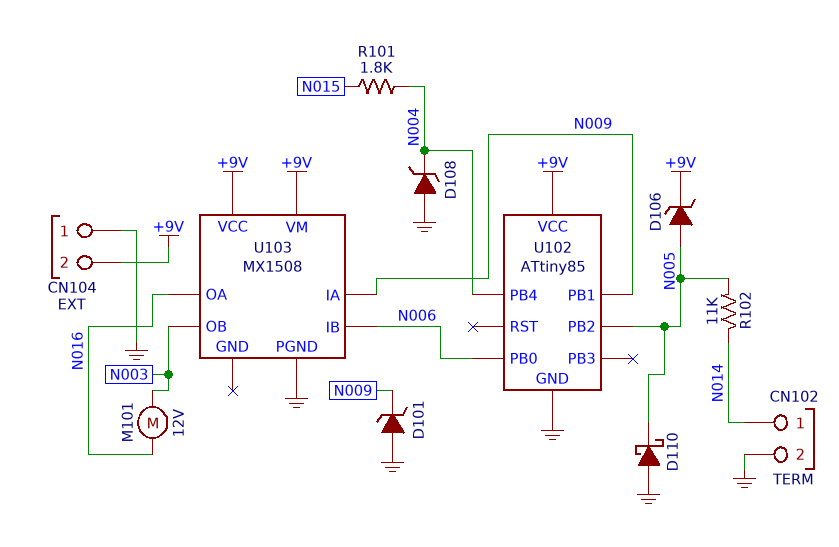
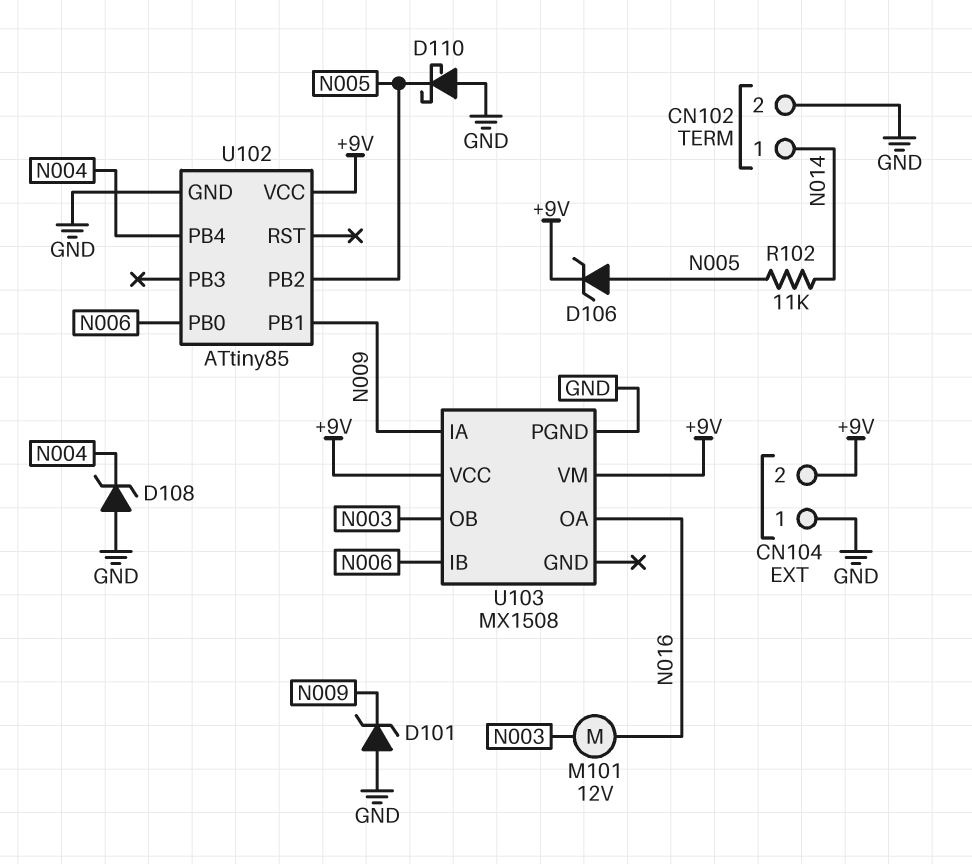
R101: 1.8k (N004, N015) -> none

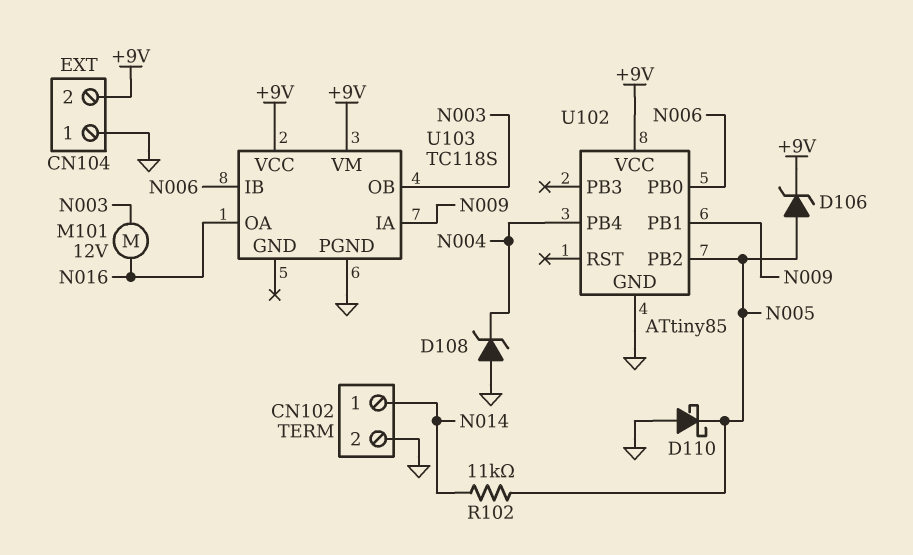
D101: zener (A GND, K N009) -> none
U103: MX1508 -> TC118S

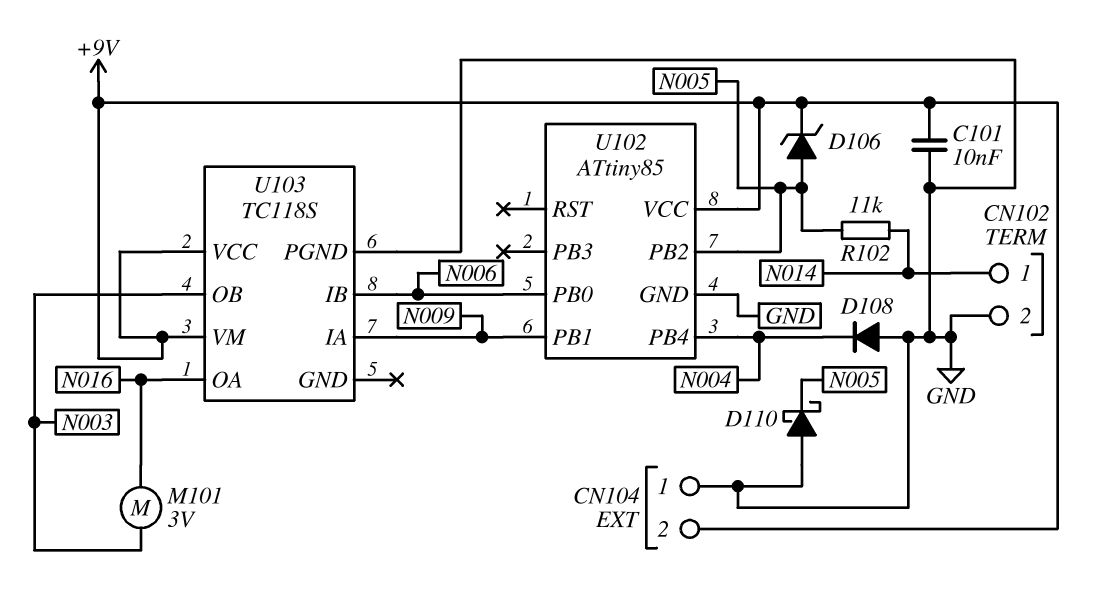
C101: none -> 10nF (+9V, GND)
D108: zener (A GND, K N004) -> diode (A GND, K N004)
M101: motor 12V (N003, N016) -> motor 3V (N003, N016)

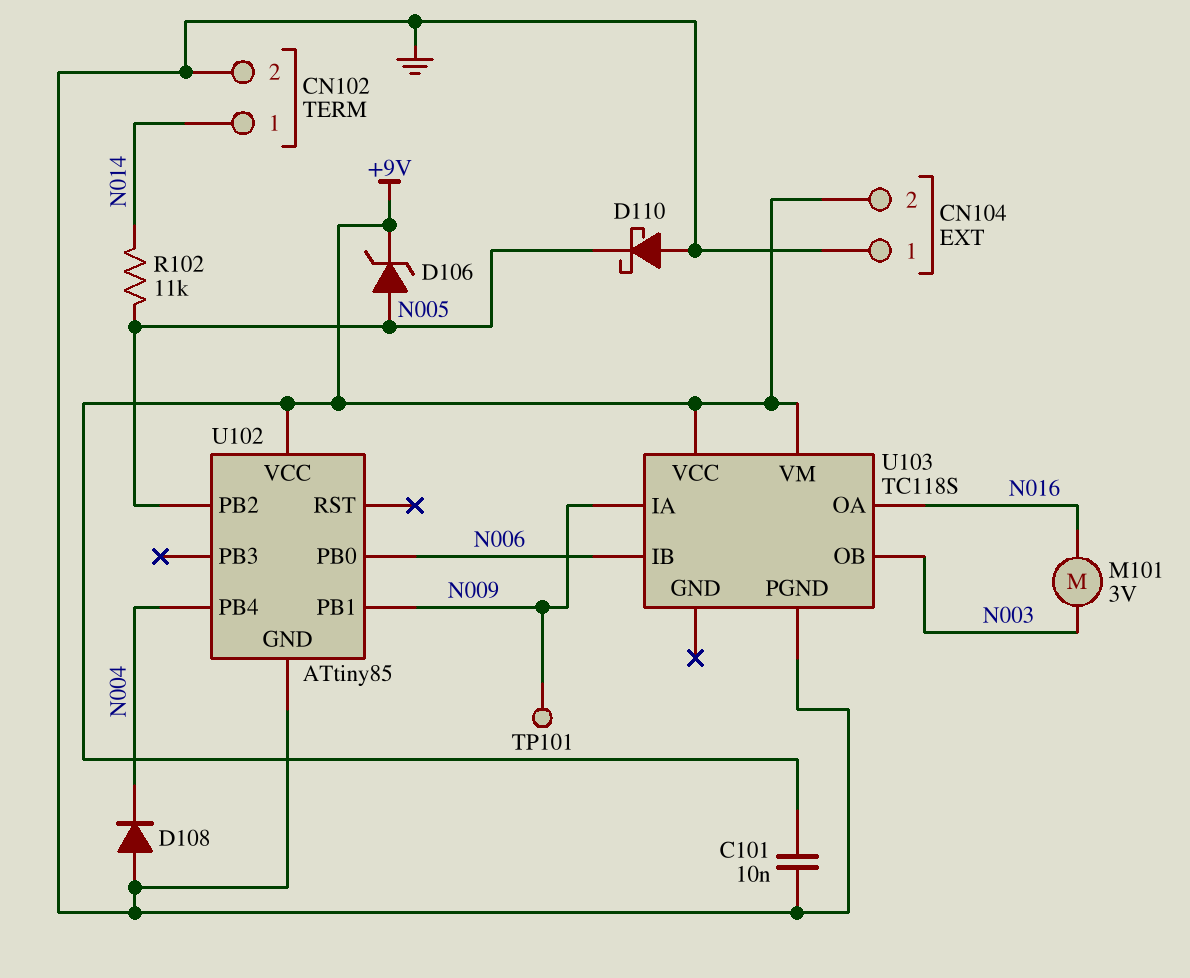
TP101: none -> test point (N009)

